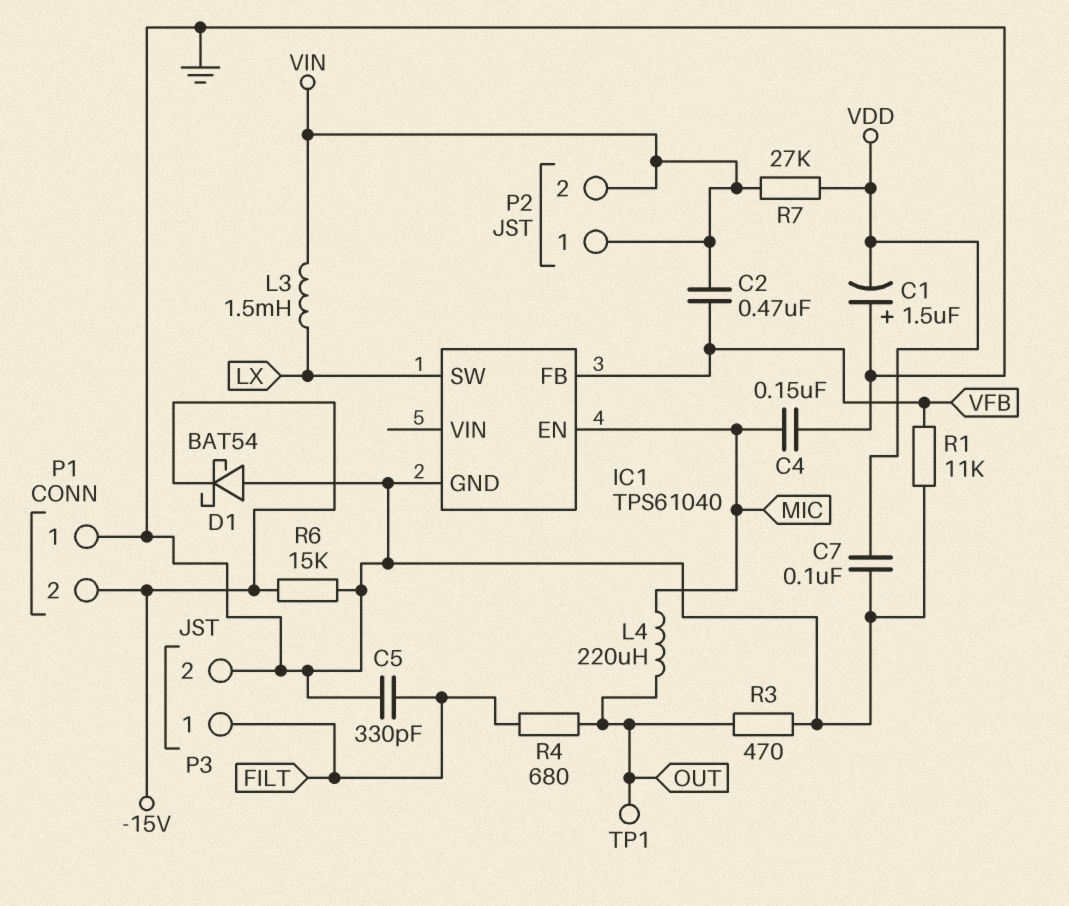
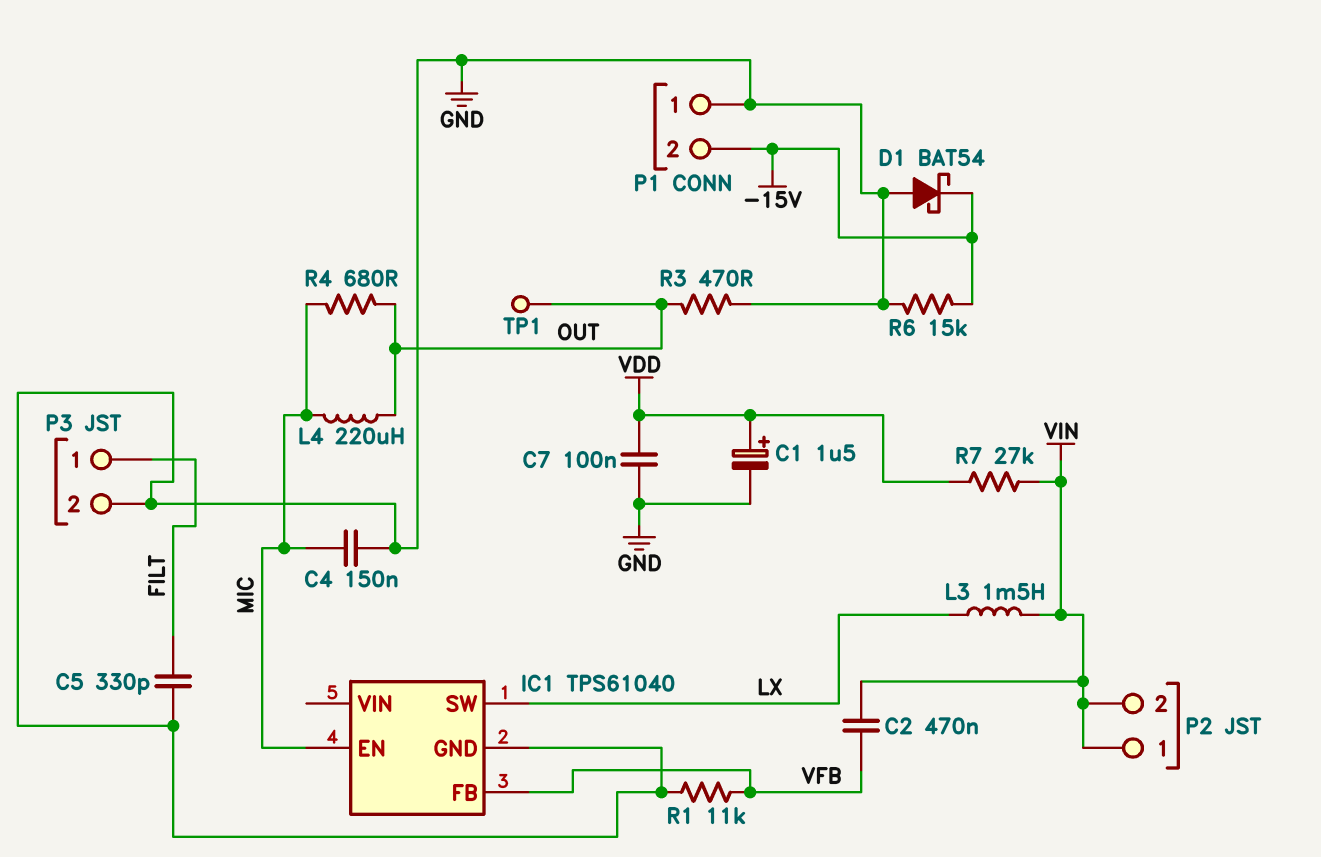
C1: 1.5uF (plus GND, minus VDD) -> 1.5uF (plus VDD, minus GND)
R4: 680 (FILT, OUT) -> 680 (MIC, OUT)

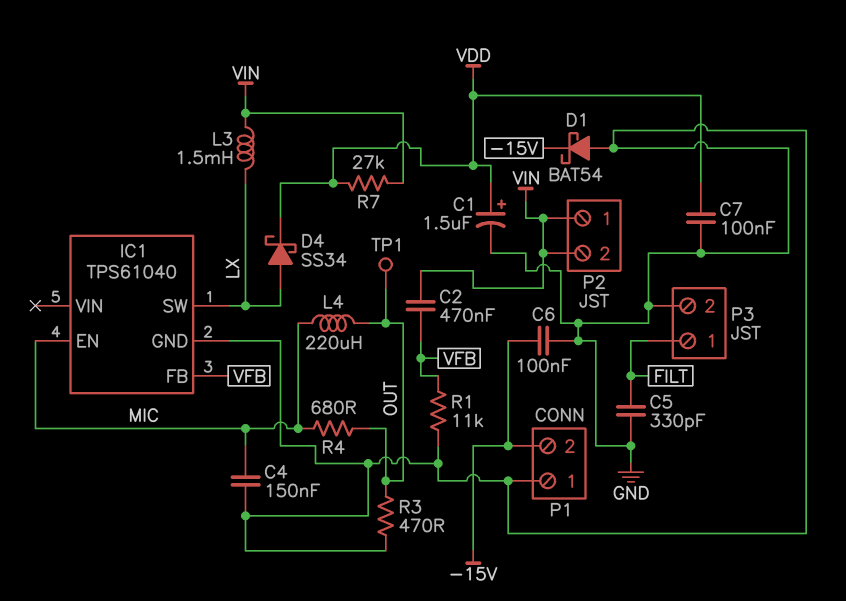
C6: none -> 100nF (-15V, GND)
D4: none -> schottky SS34 (A LX, K VDD)
R6: 15k (-15V, GND) -> none

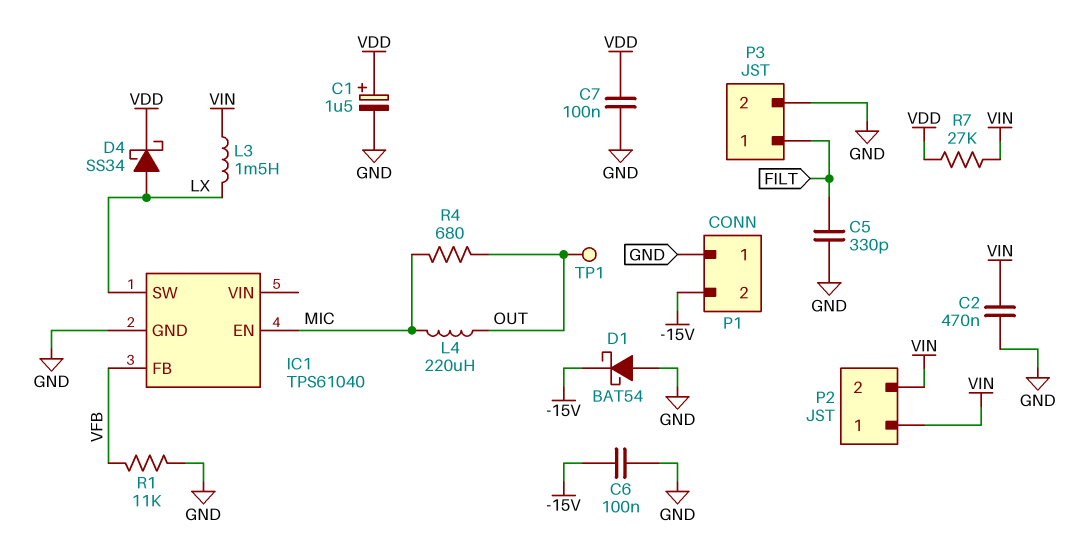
C2: 470nF (VFB, VIN) -> 470nF (GND, VIN)
C4: 150nF (GND, MIC) -> none
R3: 470 (GND, OUT) -> none

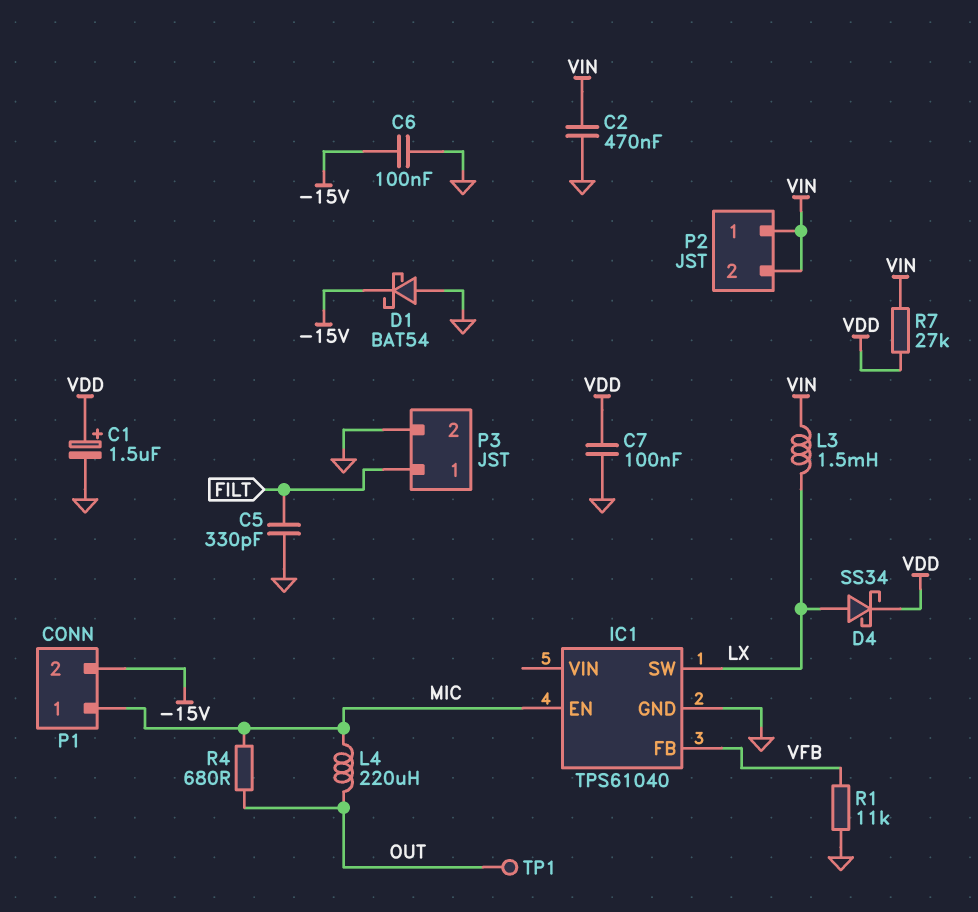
P1 pin 1: GND -> MIC

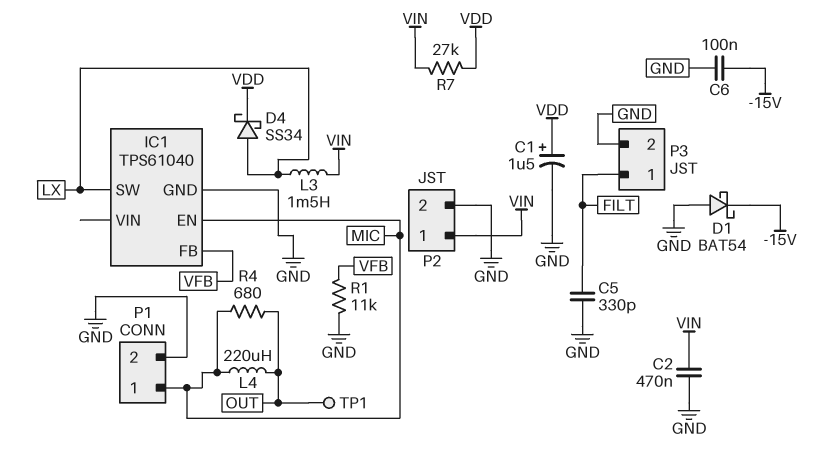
C7: 100nF (GND, VDD) -> none
P1 pin 2: -15V -> GND
P2 pin 2: VIN -> GND

